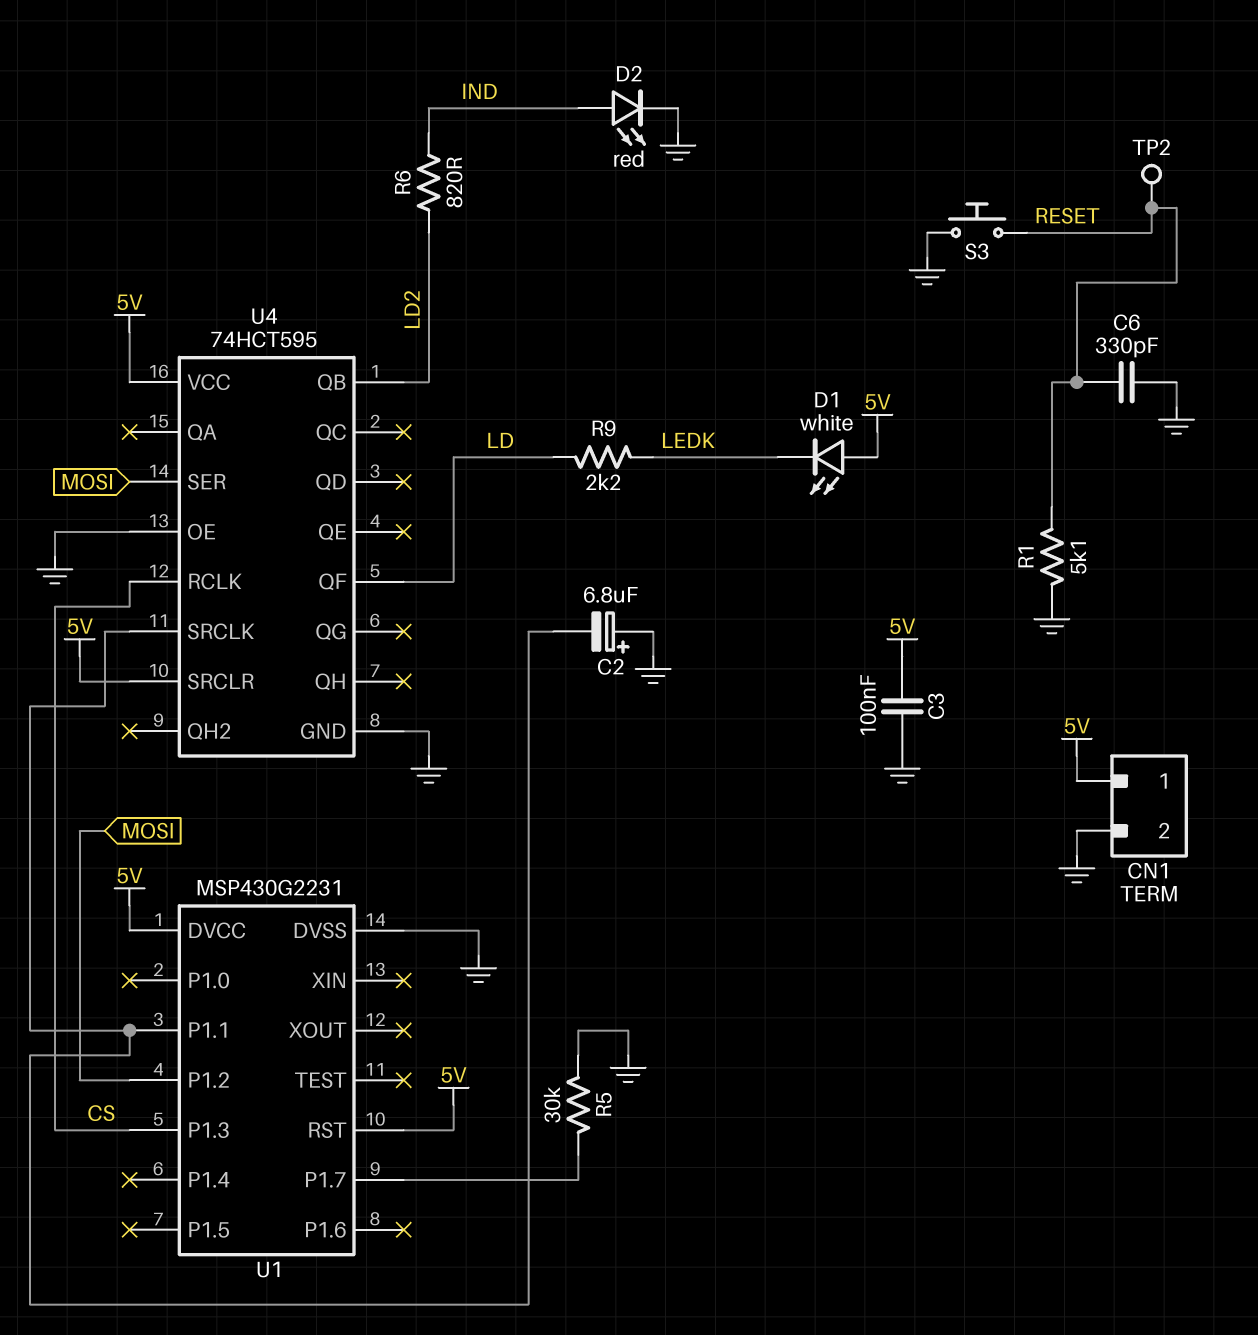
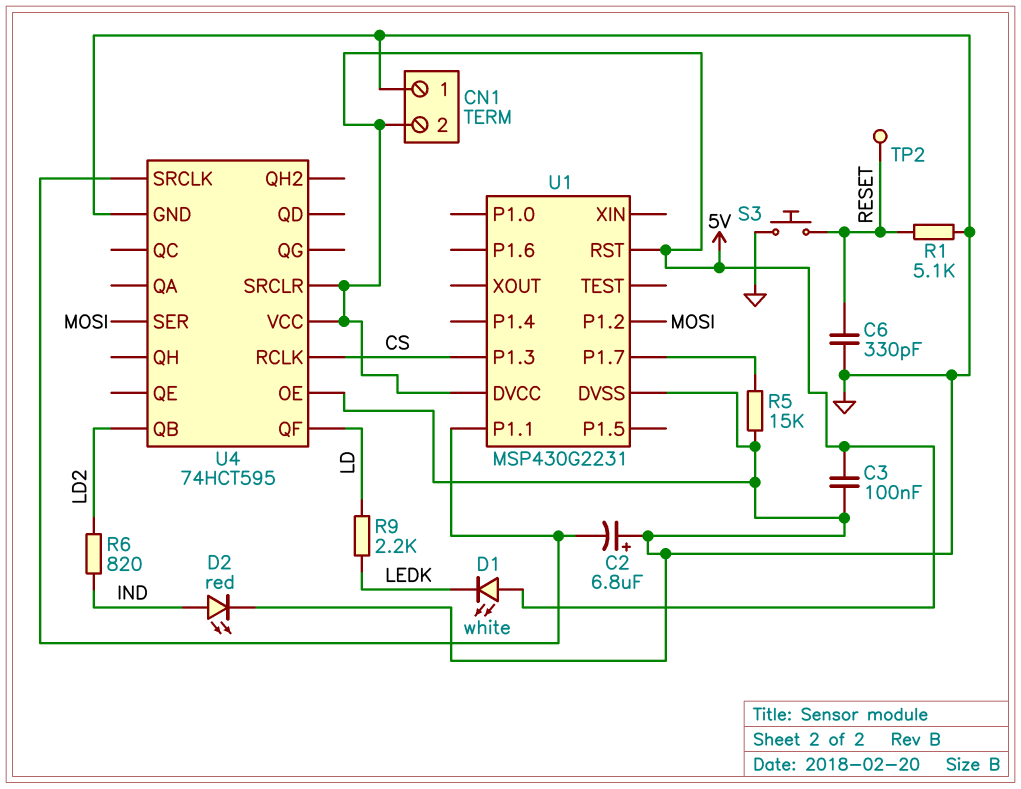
CN1 pin 1: 5V -> GND
CN1 pin 2: GND -> 5V
R5: 30k (GND, U1/P1.7) -> 15k (GND, U1/P1.7)

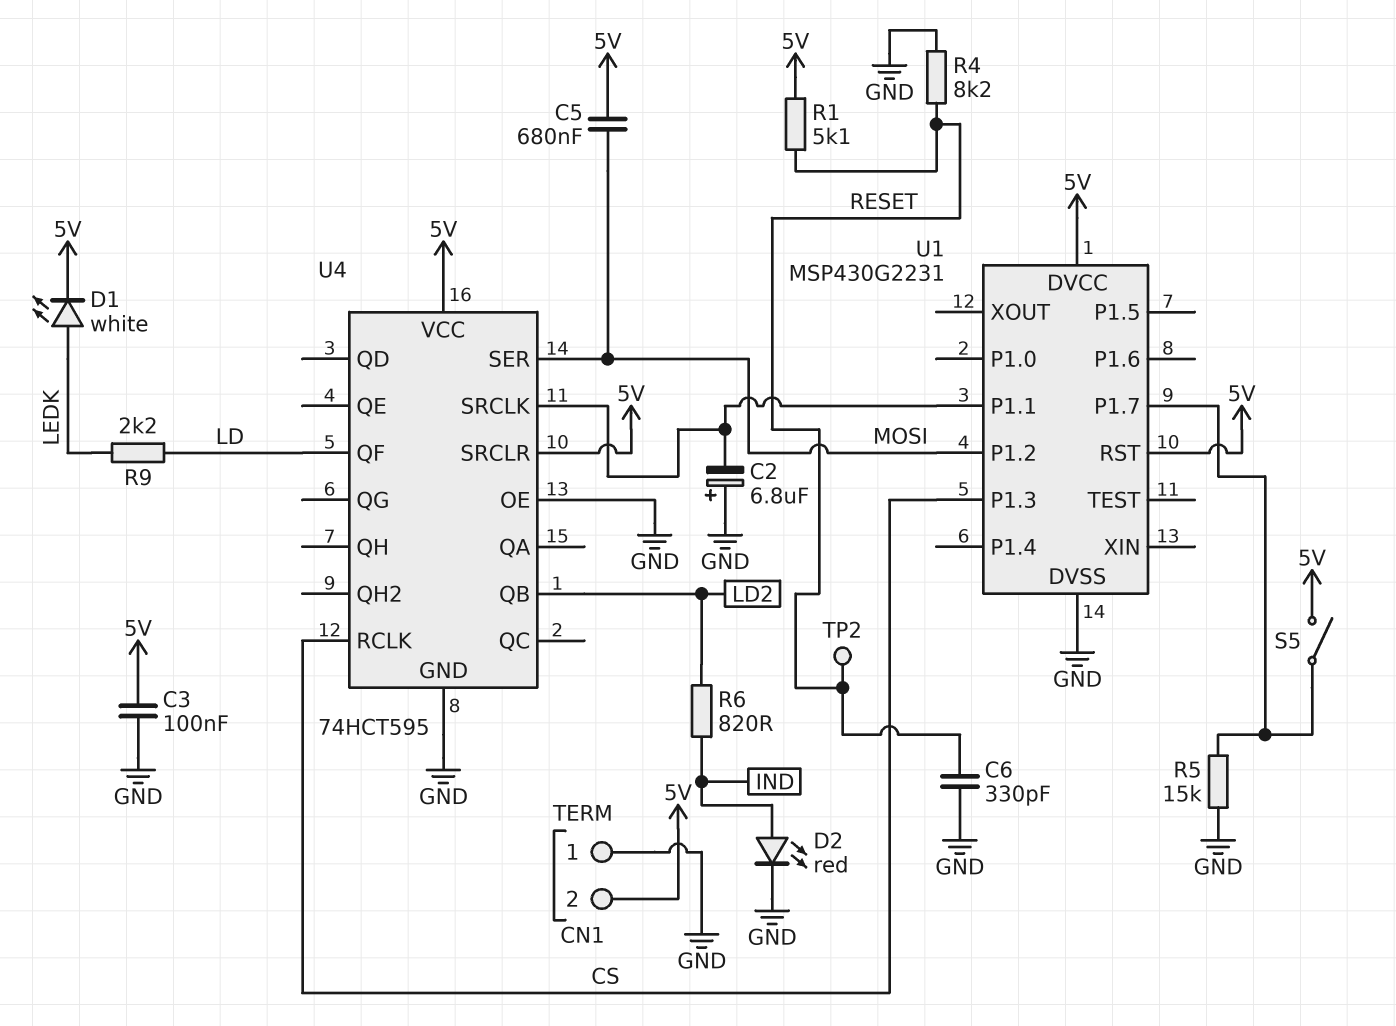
C5: none -> 680nF (5V, MOSI)
D1: LED white (A 5V, K LEDK) -> LED white (A LEDK, K 5V)
R1: 5.1k (GND, RESET) -> 5.1k (5V, RESET)
R4: none -> 8.2k (GND, RESET)
S3: button (GND, RESET) -> none
S5: none -> switch (5V, U1/P1.7)

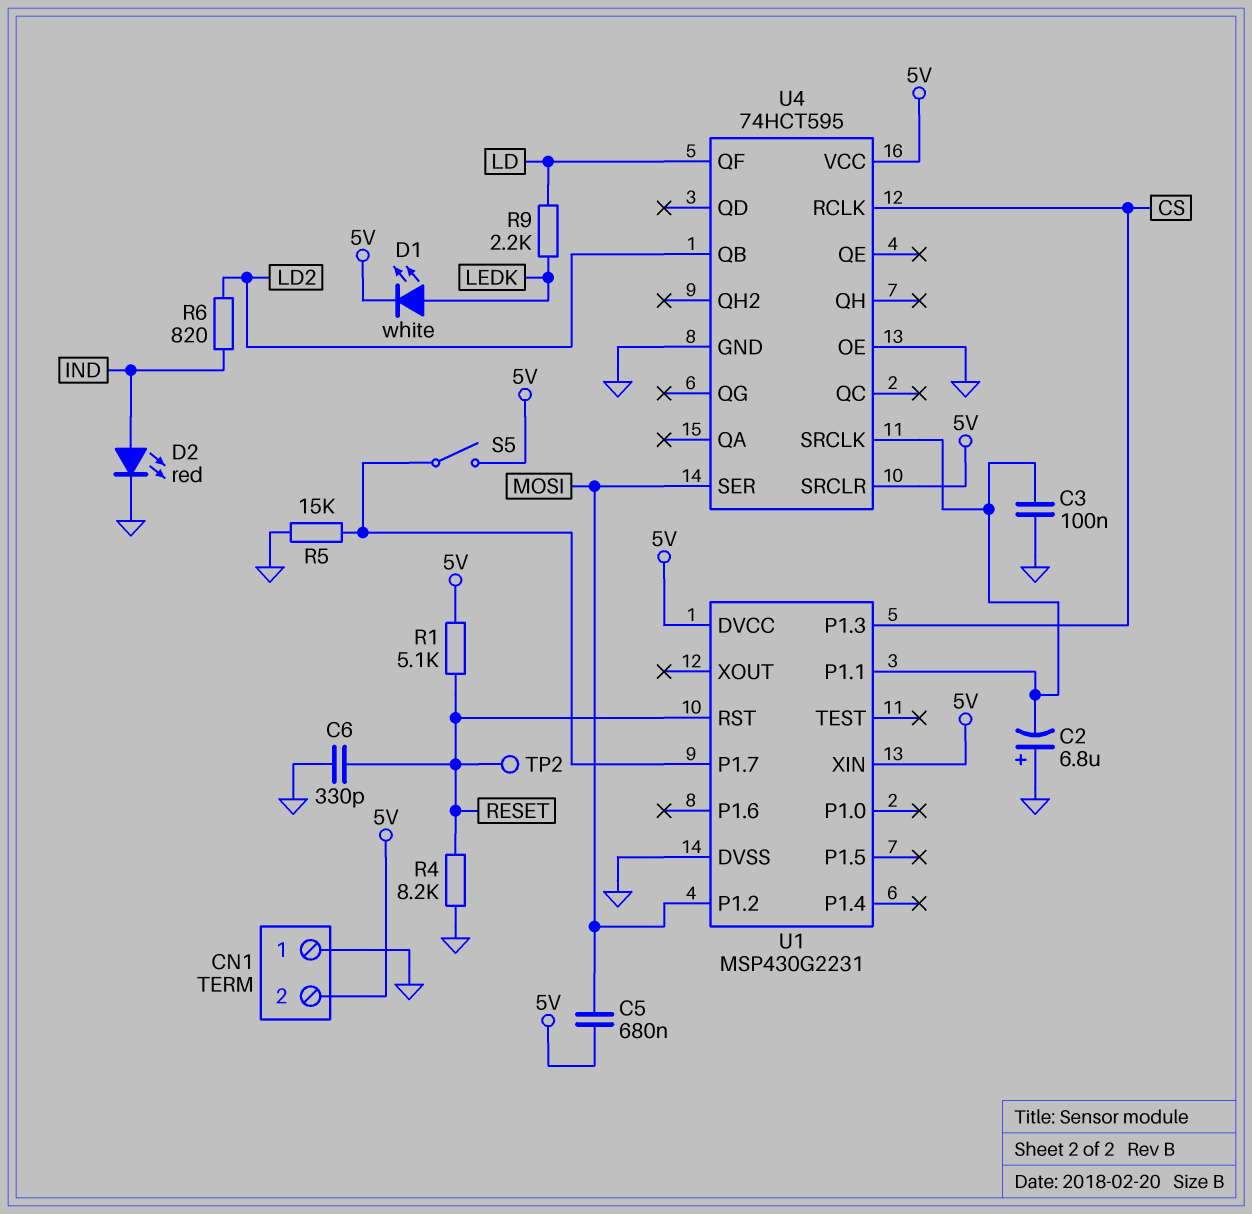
C3: 100nF (5V, GND) -> 100nF (GND, U1/P1.1)
U1 pin RST: 5V -> RESET
U1 pin XIN: none -> 5V

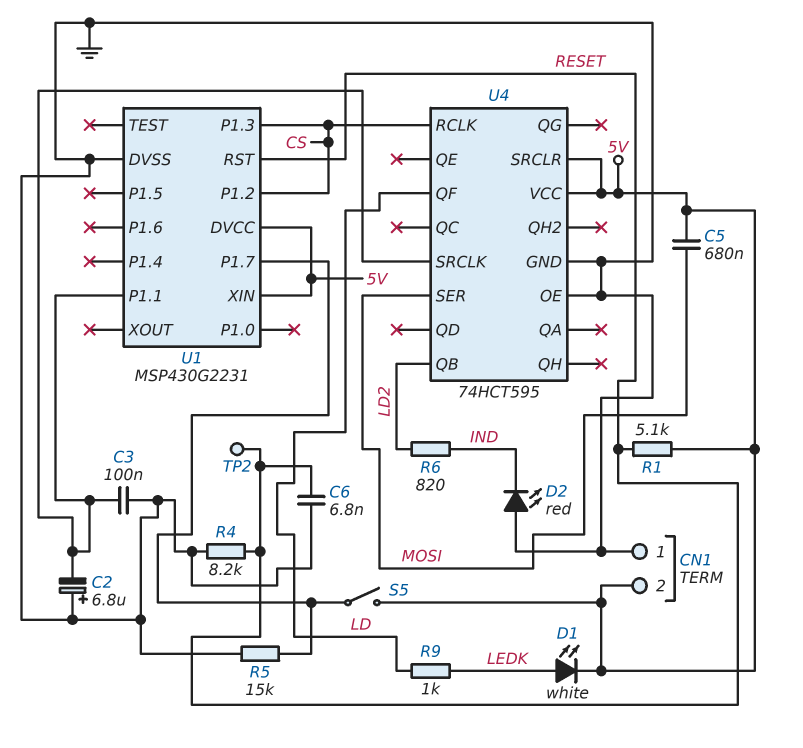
C6: 330pF (GND, RESET) -> 6.8nF (GND, RESET)
D2: LED red (A IND, K GND) -> LED red (A GND, K IND)
R9: 2.2k (LD, LEDK) -> 1k (LD, LEDK)
U1 pin P1.2: MOSI -> CS

